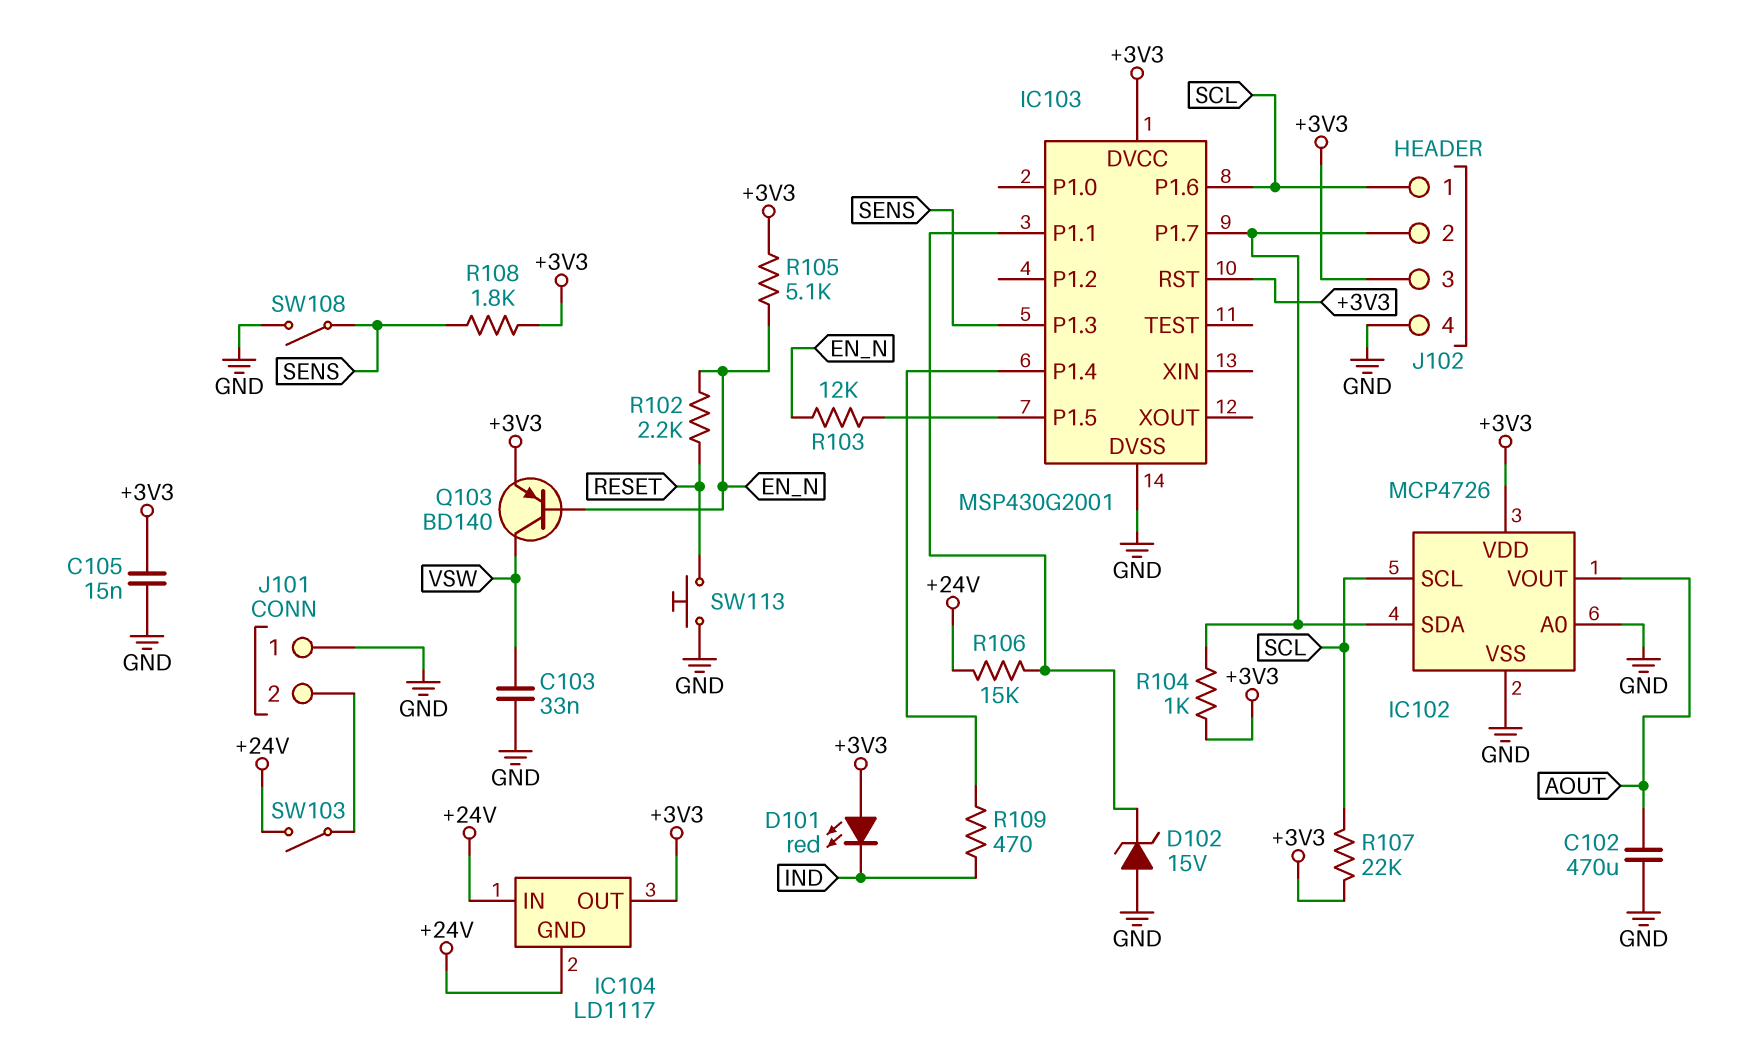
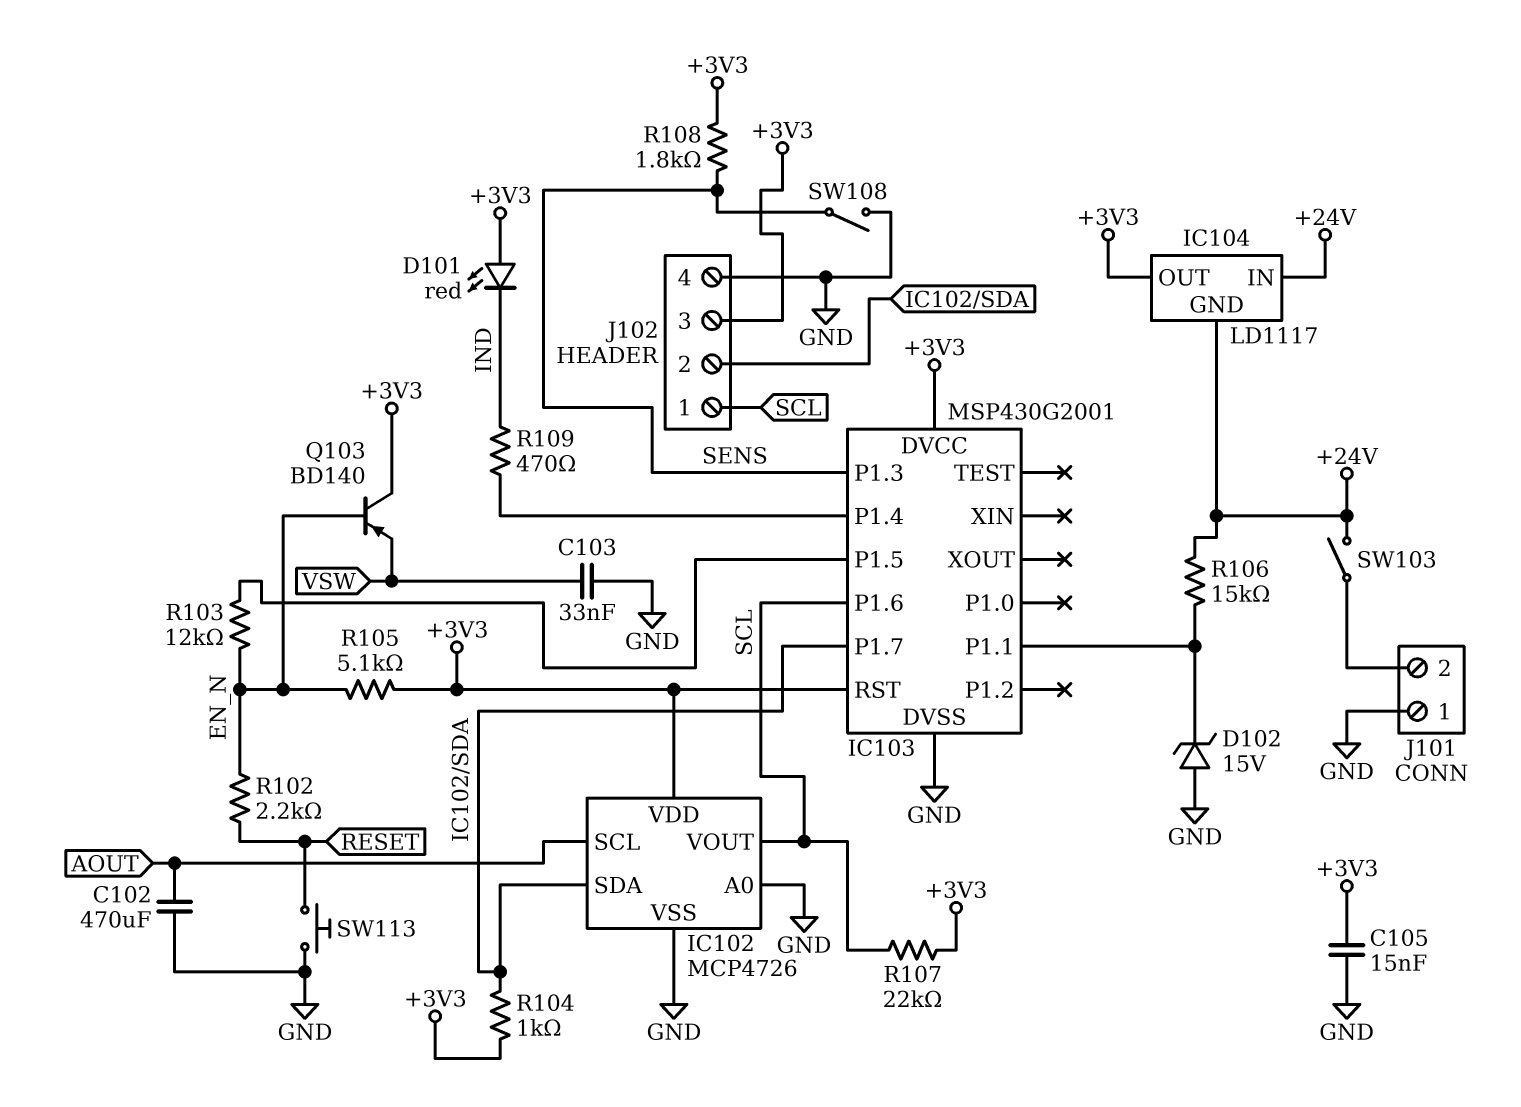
IC102 pin SCL: SCL -> AOUT
IC102 pin VOUT: AOUT -> SCL
Q103: PNP BD140 (B EN_N, C VSW, E +3V3) -> PNP BD140 (B EN_N, C +3V3, E VSW)

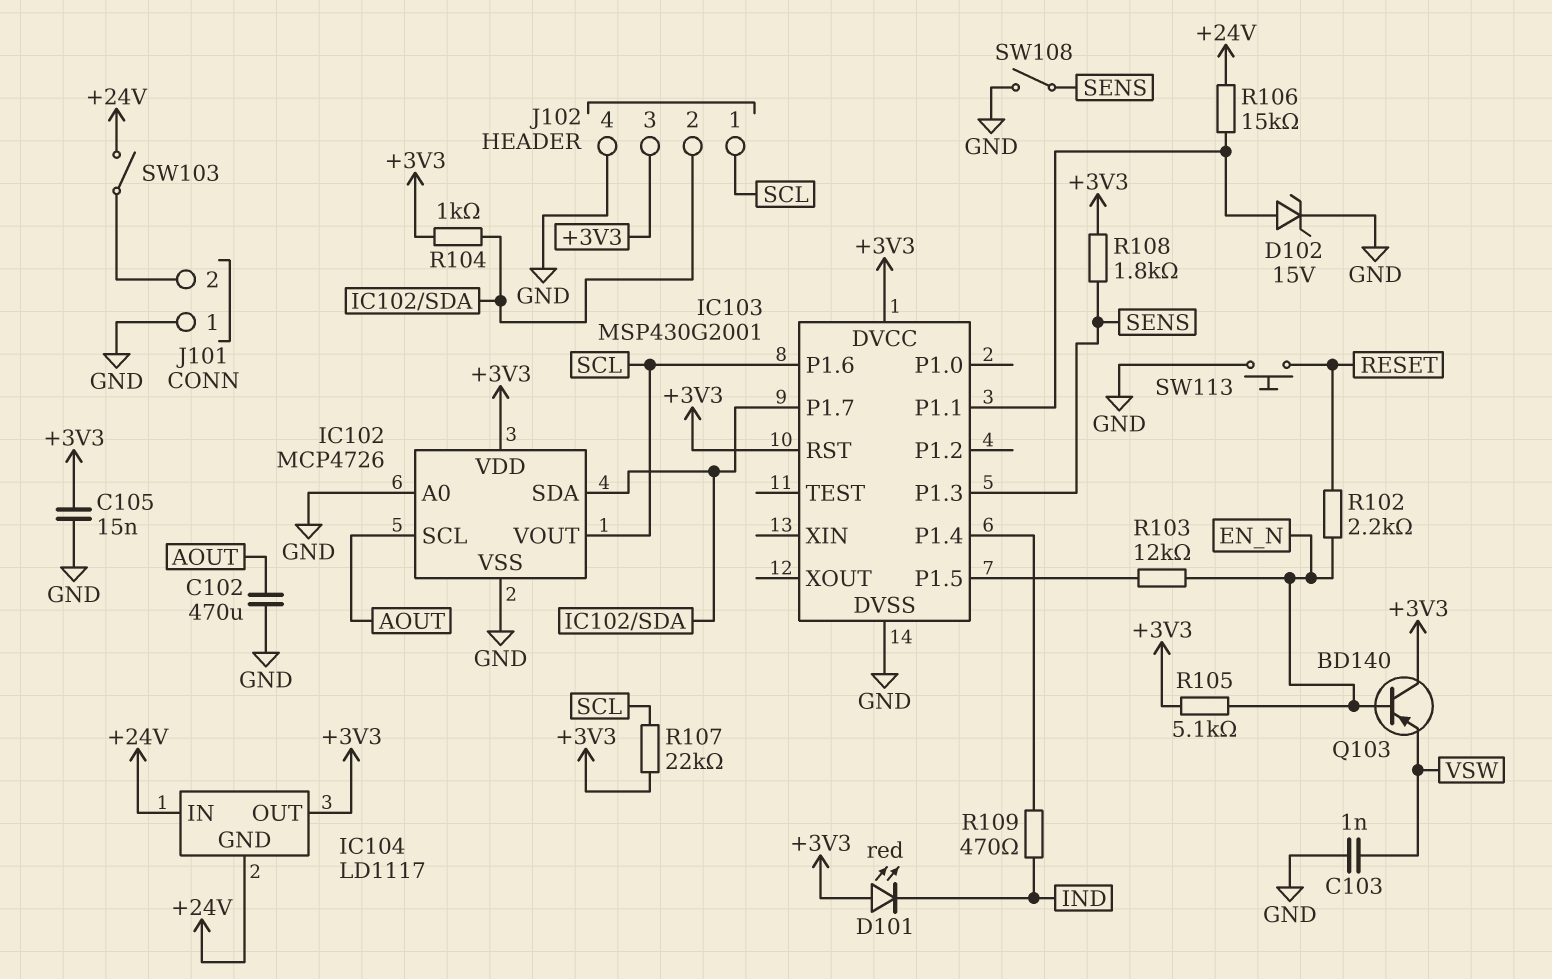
C103: 33nF (GND, VSW) -> 1nF (GND, VSW)
D102: zener 15V (A GND, K IC103/P1.1) -> zener 15V (A IC103/P1.1, K GND)

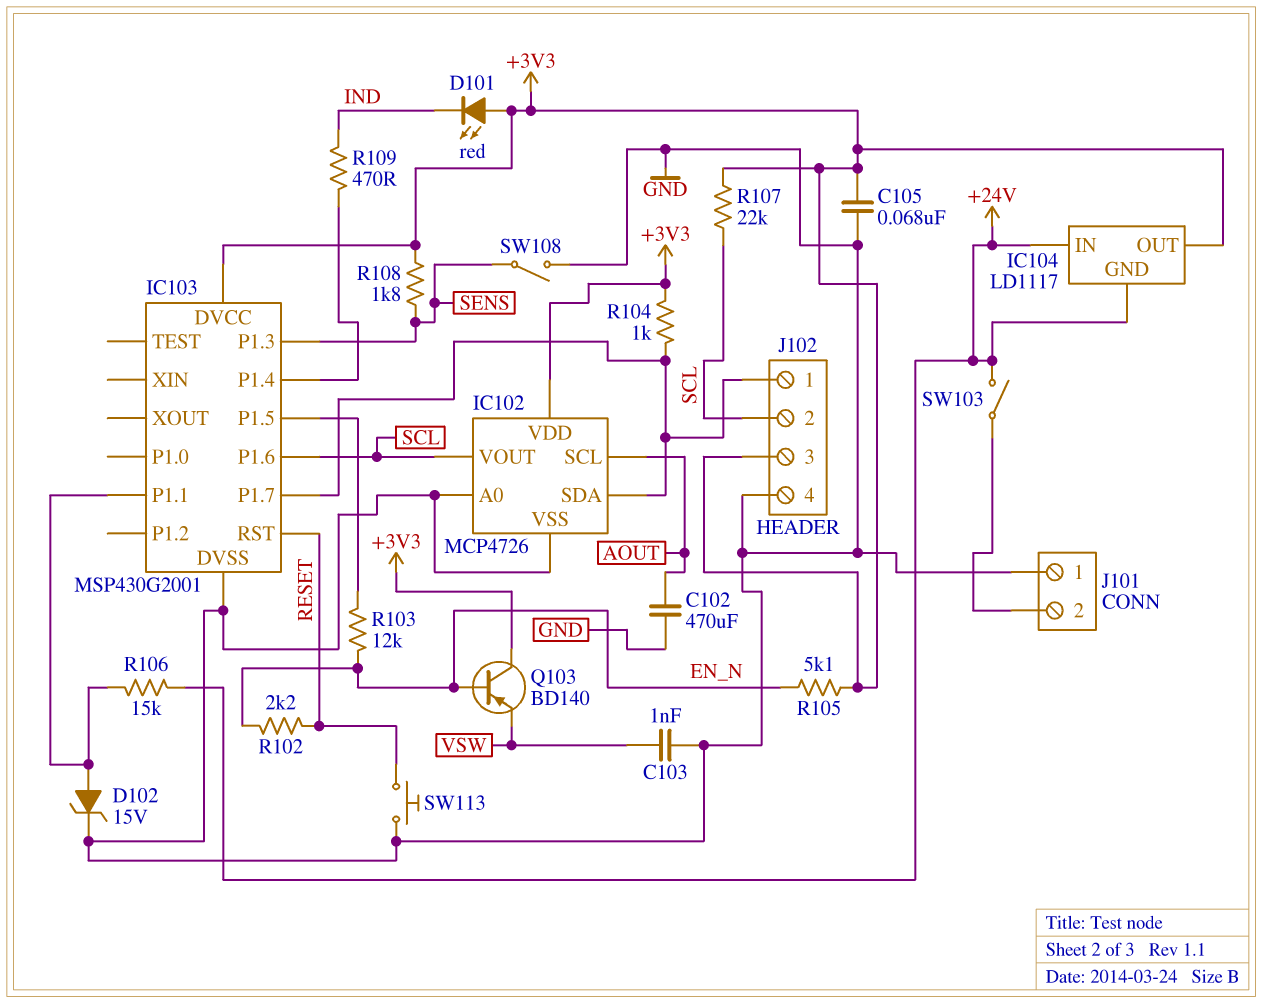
C105: 15nF (+3V3, GND) -> 68nF (+3V3, GND)
IC103 pin RST: +3V3 -> RESET
J102 pin 1: SCL -> IC102/SDA
J102 pin 2: IC102/SDA -> SCL

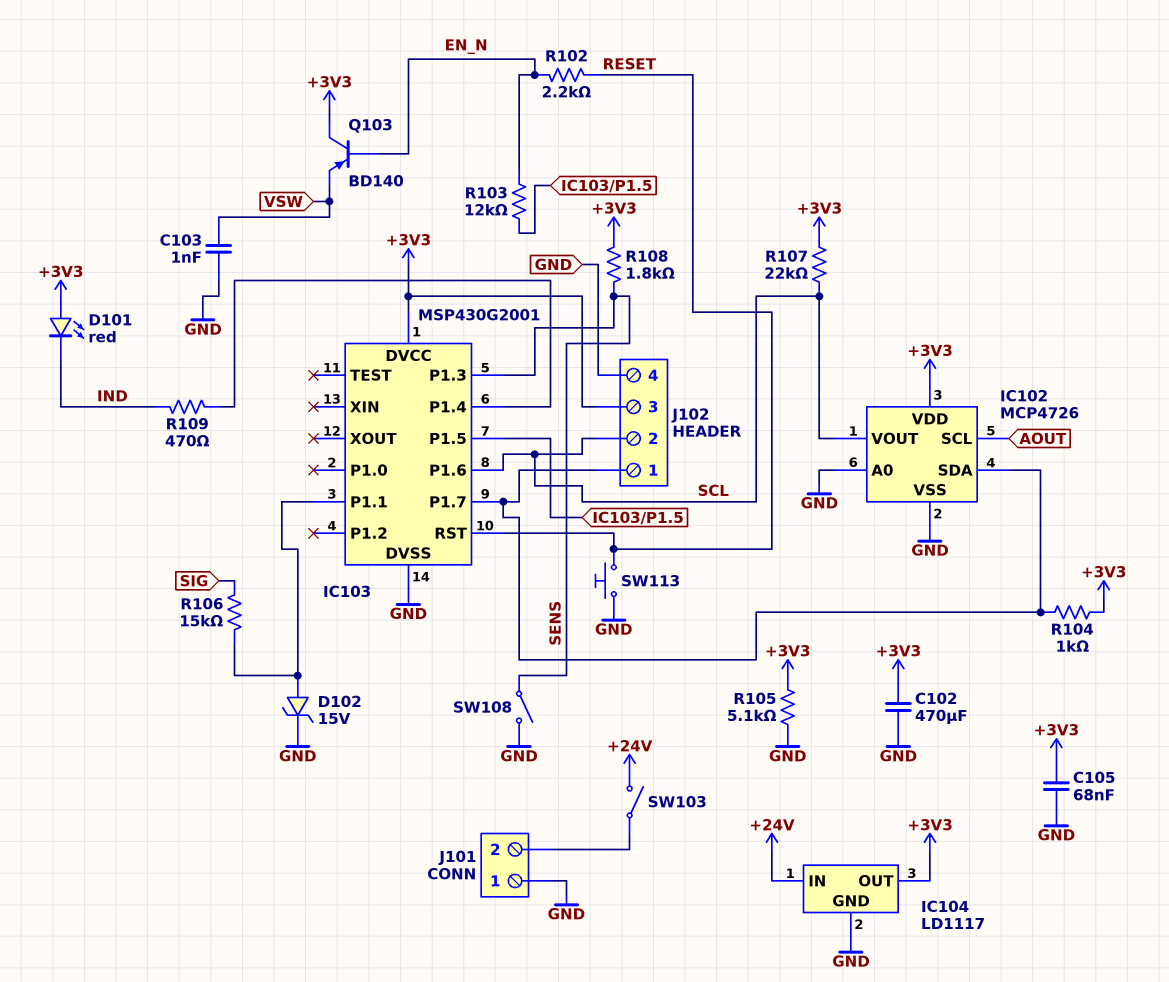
C102: 470uF (AOUT, GND) -> 470uF (+3V3, GND)
IC104 pin GND: +24V -> GND
R105: 5.1k (+3V3, EN_N) -> 5.1k (+3V3, GND)
R106: 15k (+24V, IC103/P1.1) -> 15k (IC103/P1.1, SIG)

